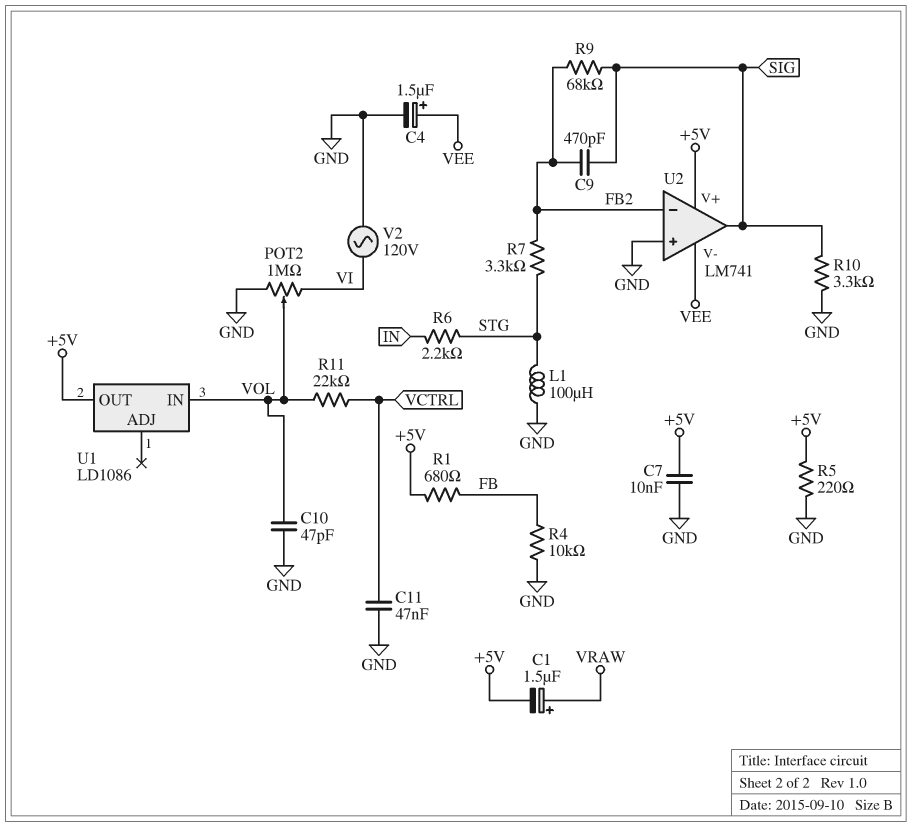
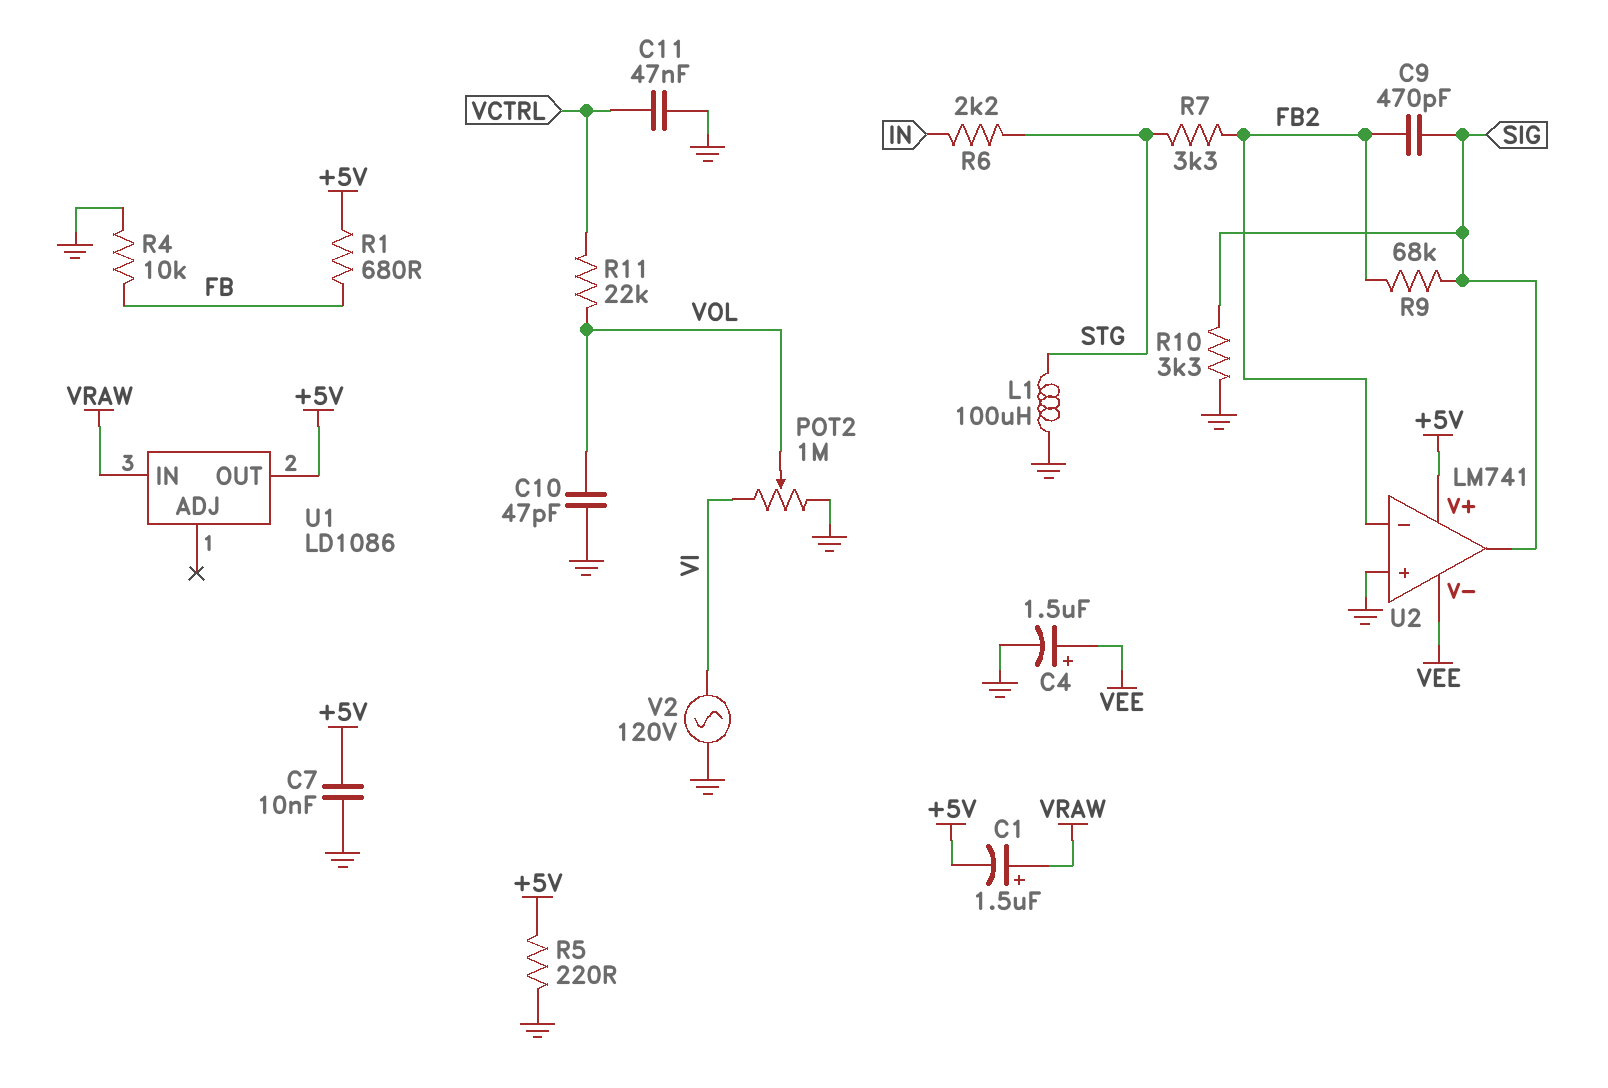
U1 pin IN: VOL -> VRAW

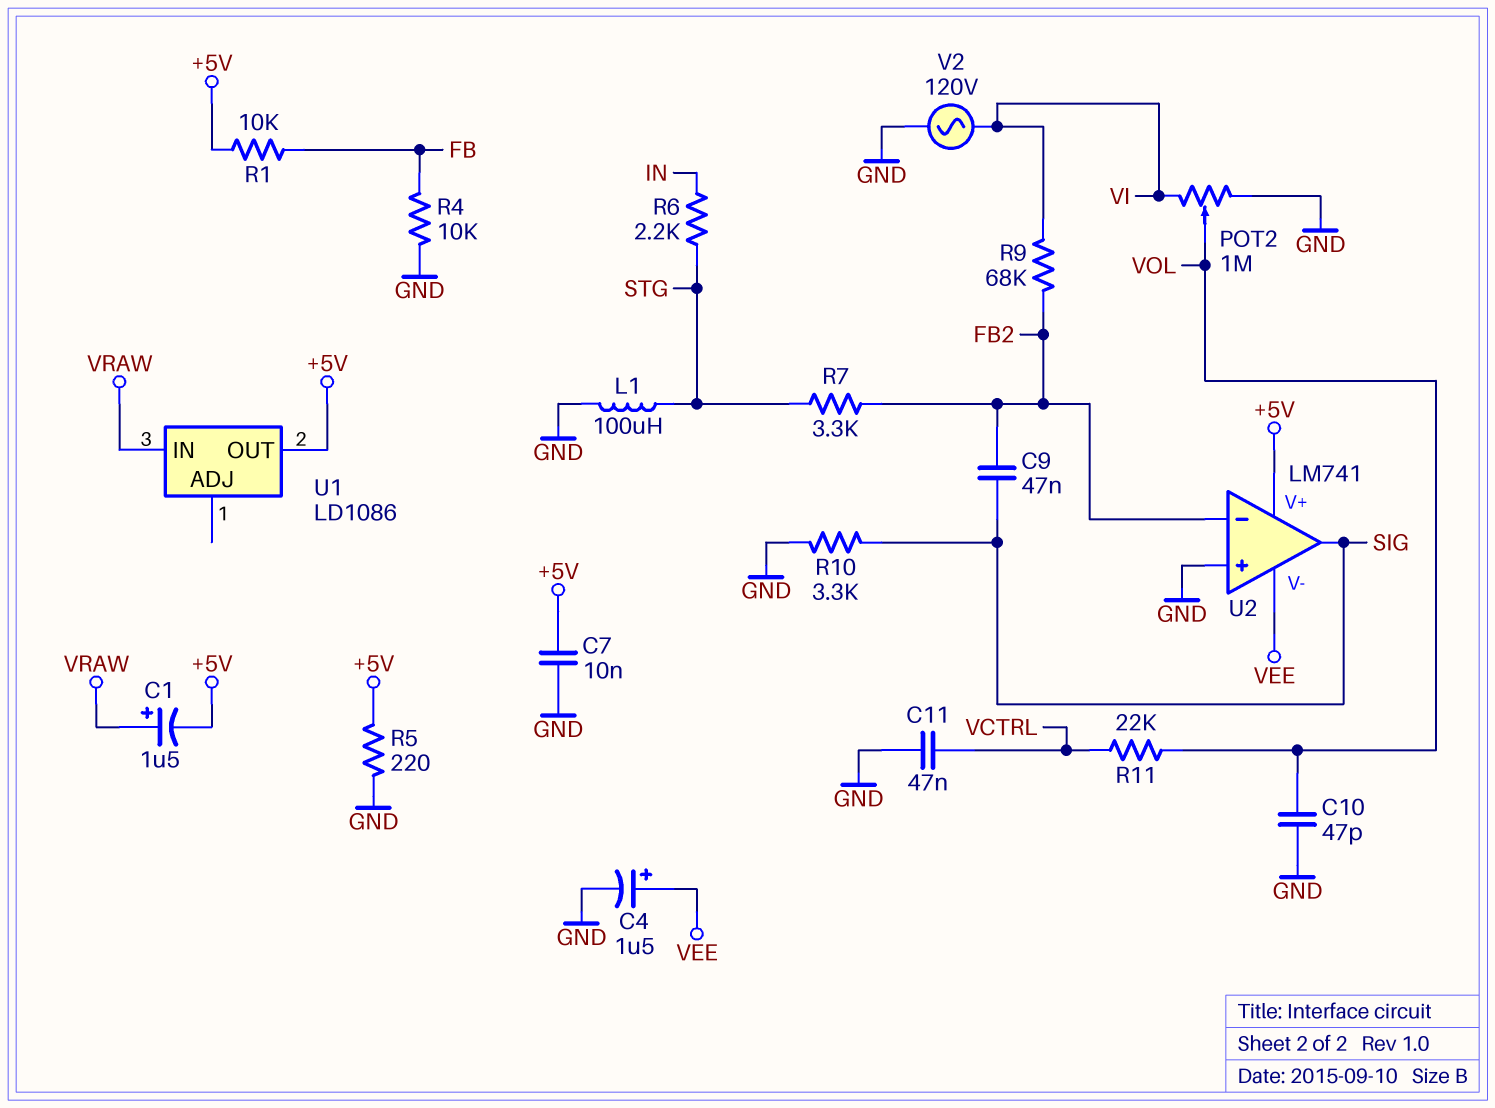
C9: 470pF (FB2, SIG) -> 47nF (FB2, SIG)
R1: 680 (+5V, FB) -> 10k (+5V, FB)
R9: 68k (FB2, SIG) -> 68k (FB2, VI)

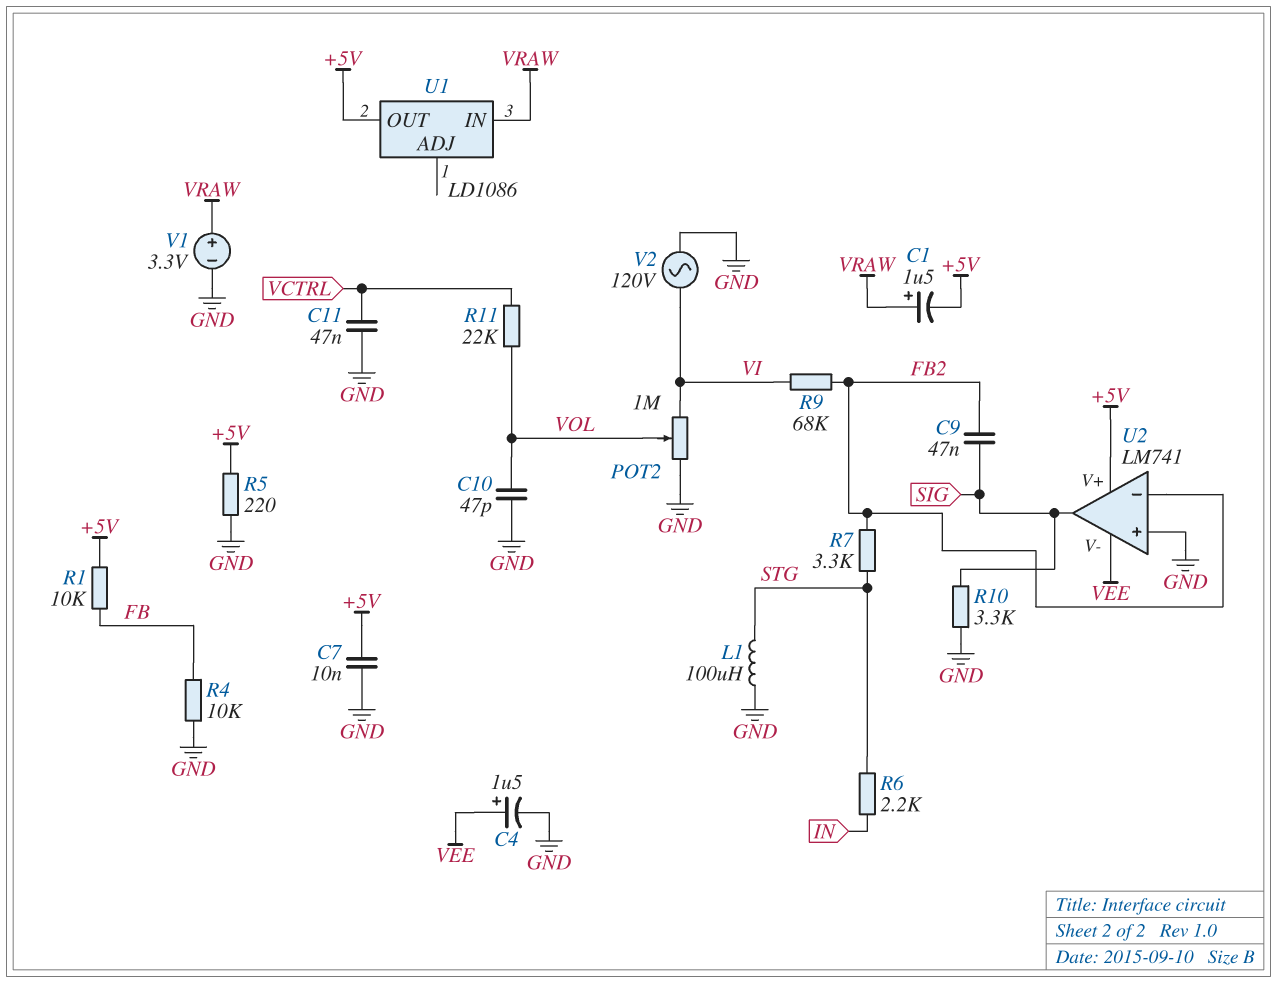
V1: none -> 3.3V (plus VRAW, minus GND)

